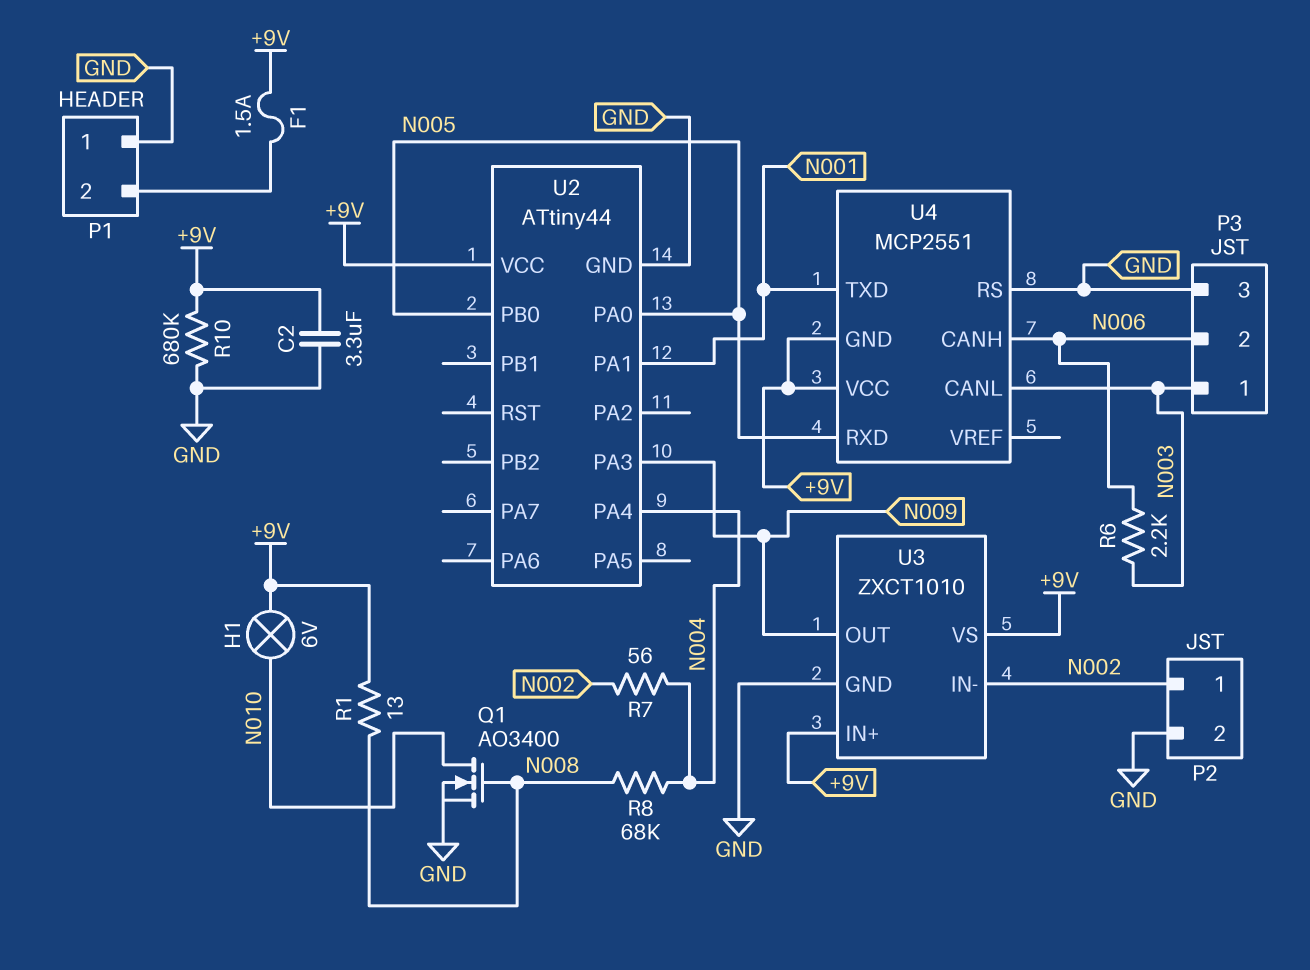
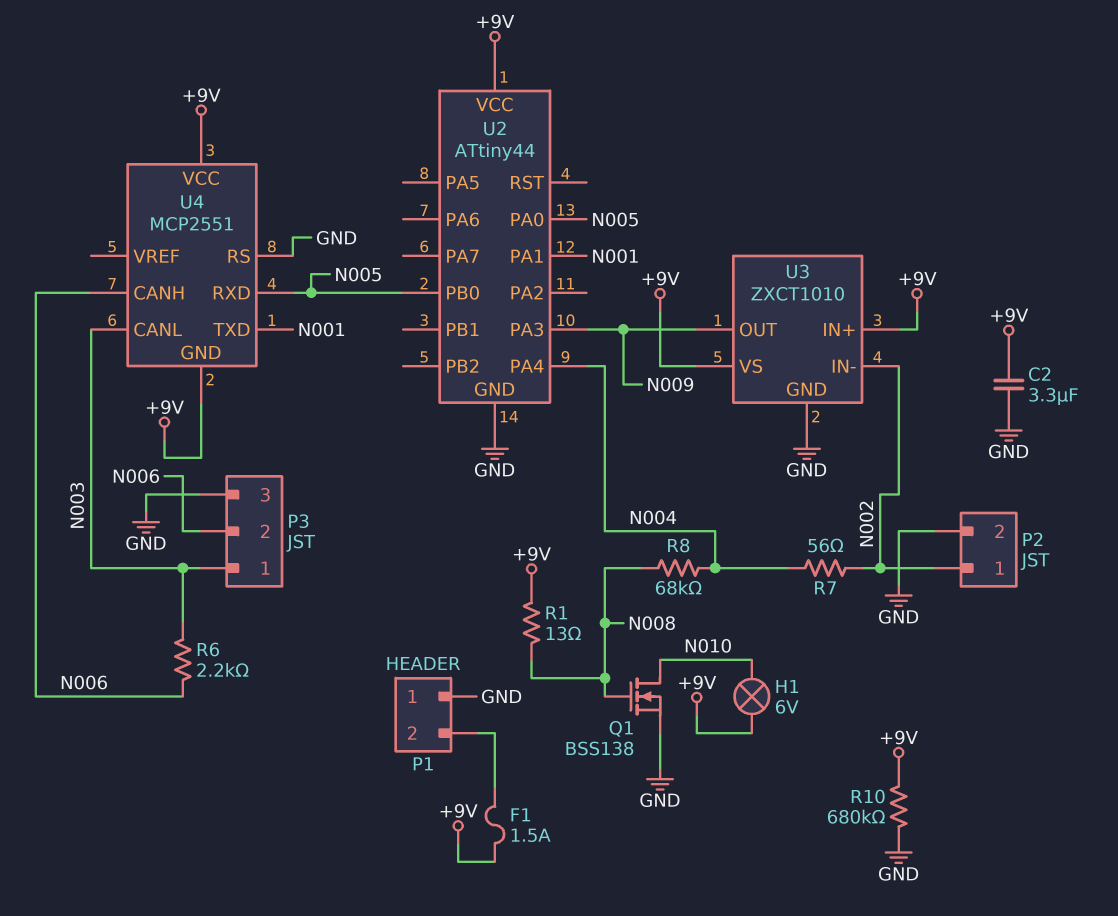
Q1: NMOS AO3400 (G N008, D N010, S GND) -> NMOS BSS138 (G N008, D N010, S GND)

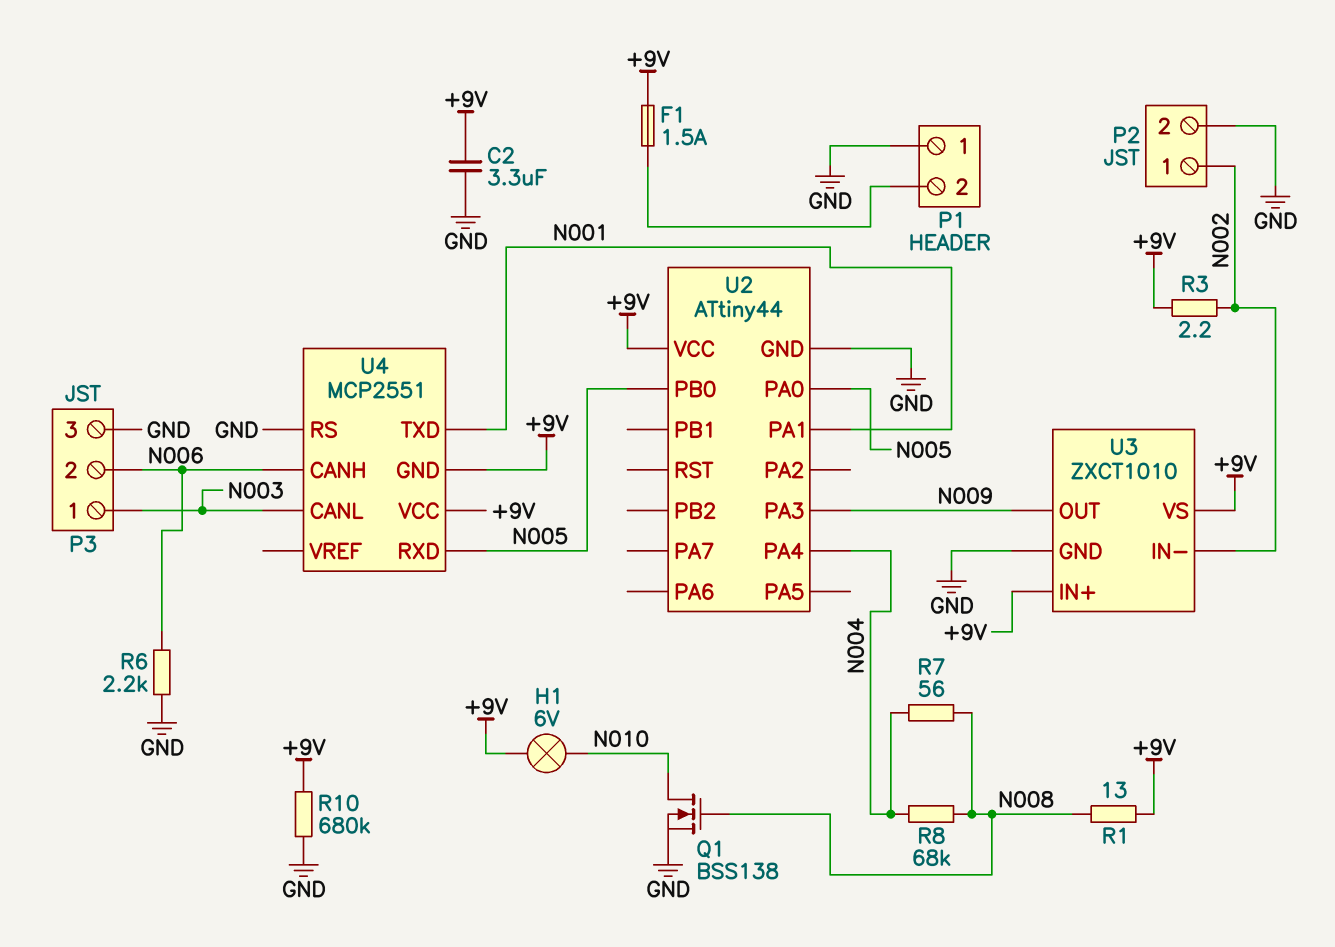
R3: none -> 2.2 (+9V, N002)
R6: 2.2k (N003, N006) -> 2.2k (GND, N006)
R7: 56 (N002, N004) -> 56 (N004, N008)

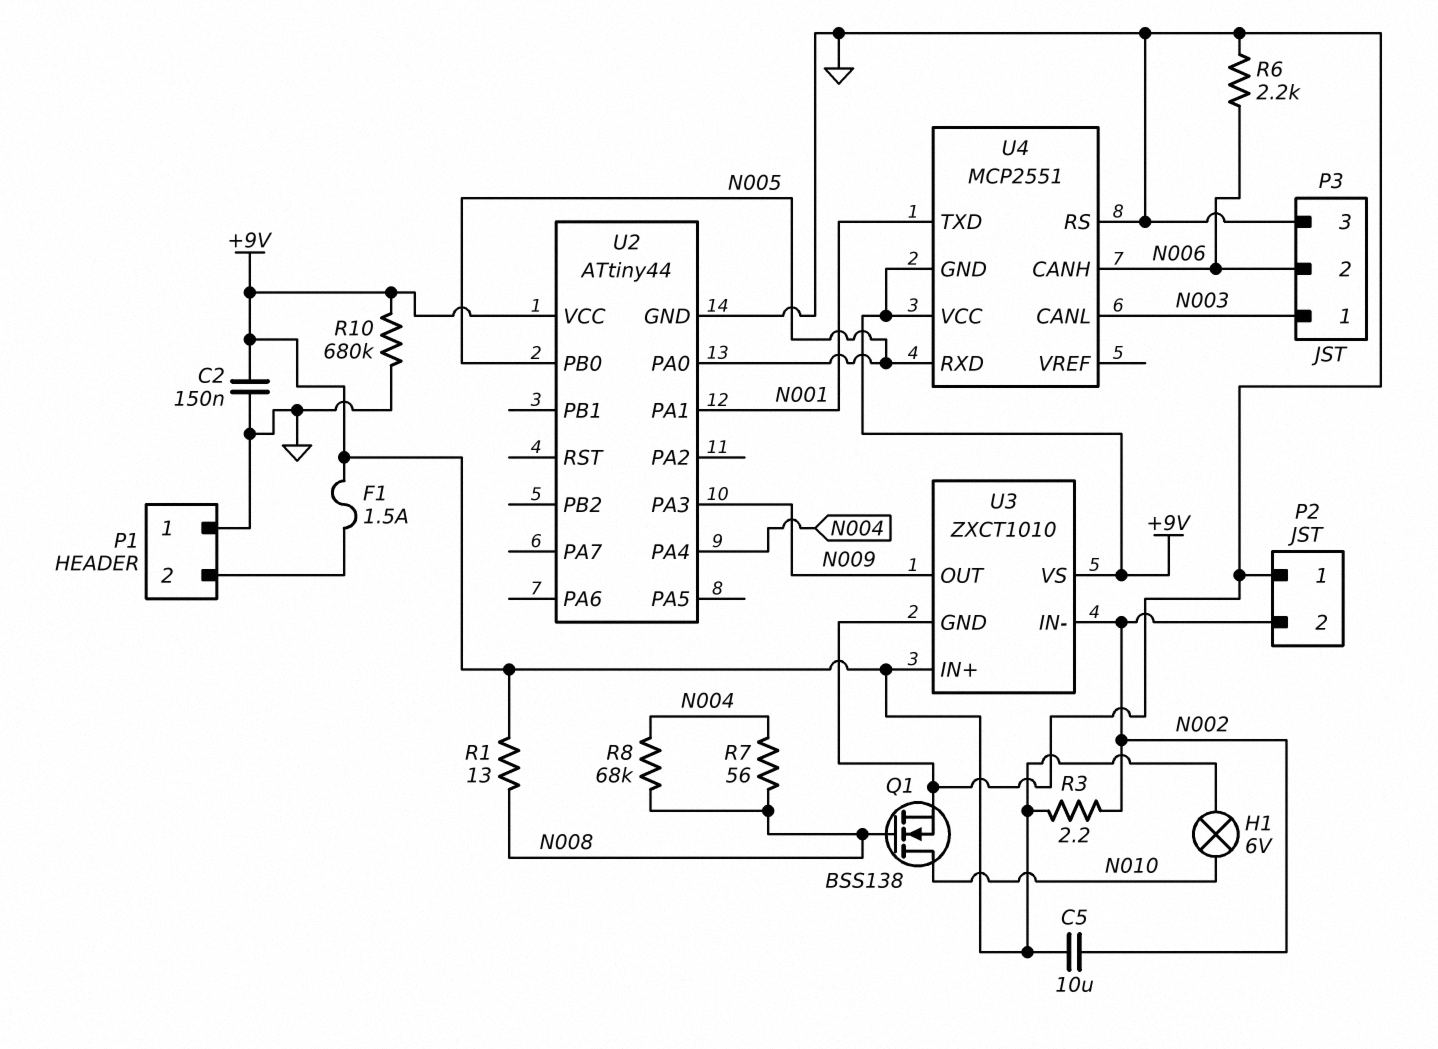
C2: 3.3uF (+9V, GND) -> 150nF (+9V, GND)
C5: none -> 10uF (+9V, N002)
P2 pin 1: N002 -> GND
P2 pin 2: GND -> N002

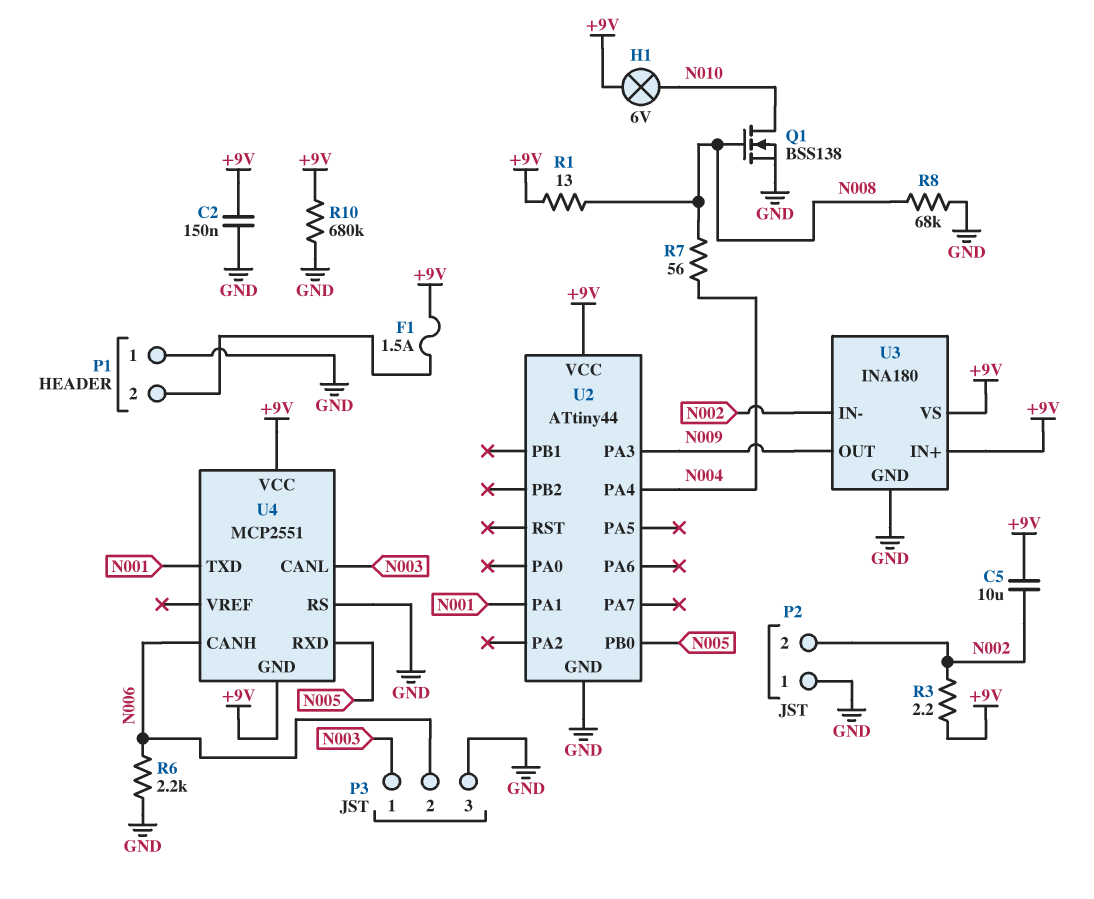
R8: 68k (N004, N008) -> 68k (GND, N008)
U2 pin PA0: N005 -> none
U3: ZXCT1010 -> INA180

